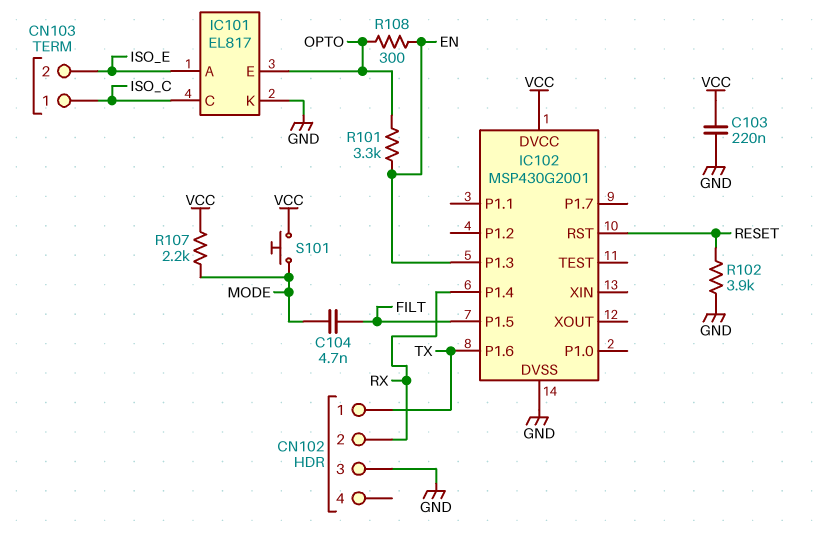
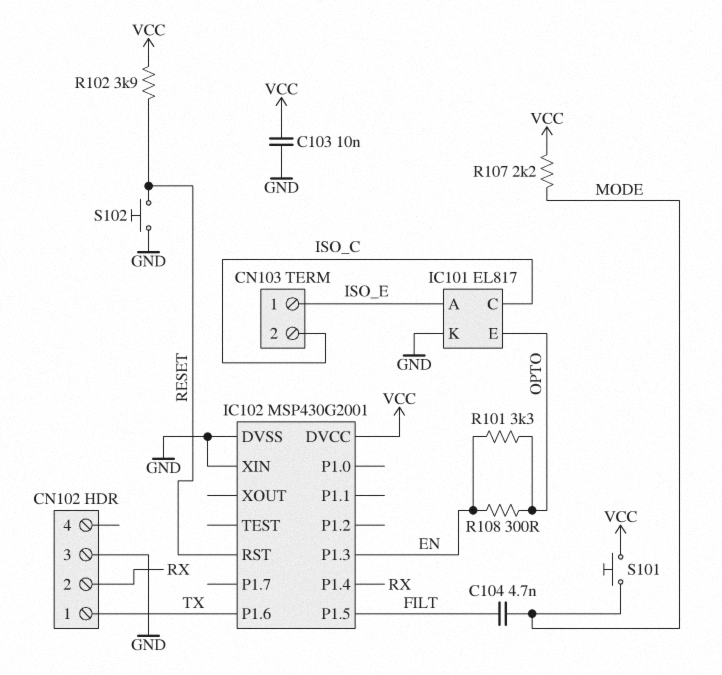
C103: 220nF (GND, VCC) -> 10nF (GND, VCC)
CN103 pin 1: ISO_C -> ISO_E
CN103 pin 2: ISO_E -> ISO_C
IC102 pin XIN: none -> GND
R102: 3.9k (GND, RESET) -> 3.9k (RESET, VCC)
S102: none -> button (GND, RESET)

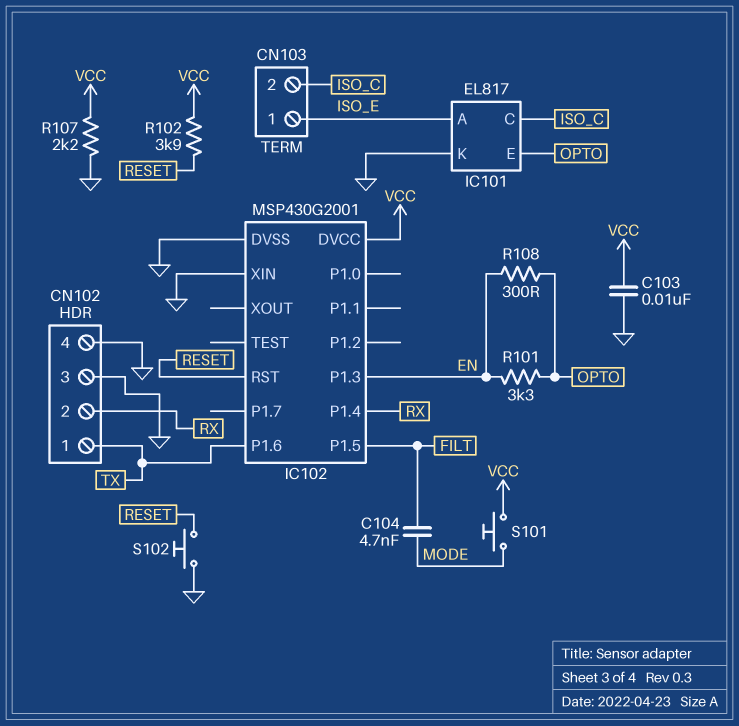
CN102 pin 4: none -> GND
R107: 2.2k (MODE, VCC) -> 2.2k (GND, VCC)

